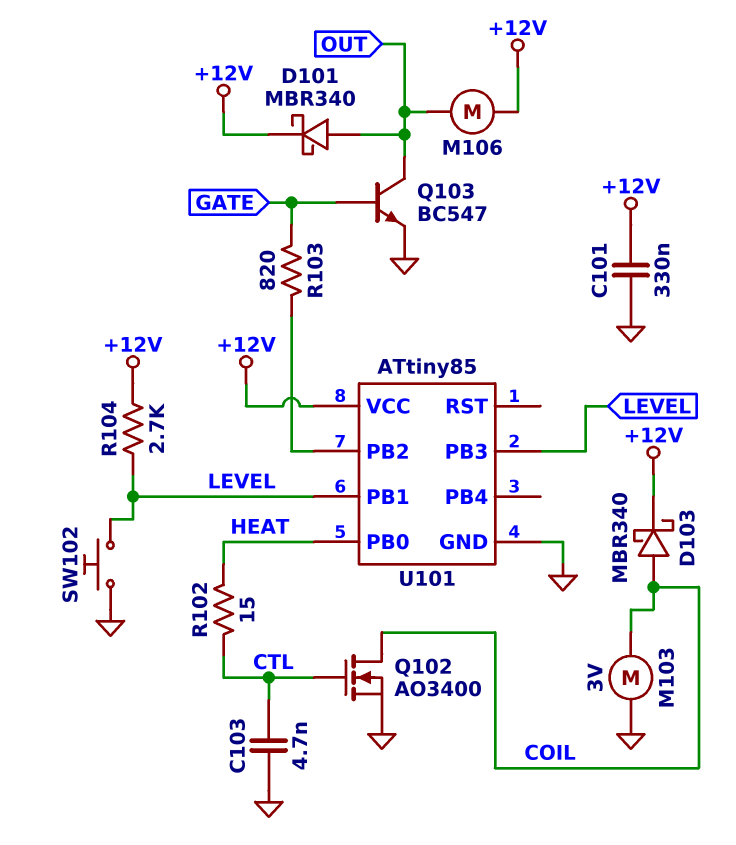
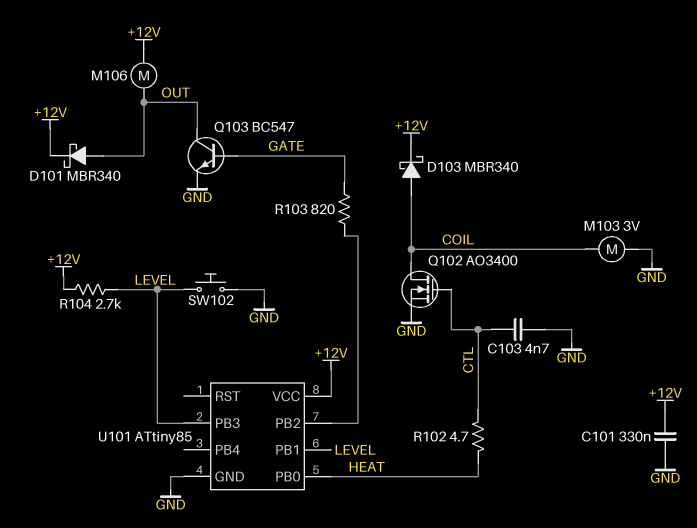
R102: 15 (CTL, HEAT) -> 4.7 (CTL, HEAT)

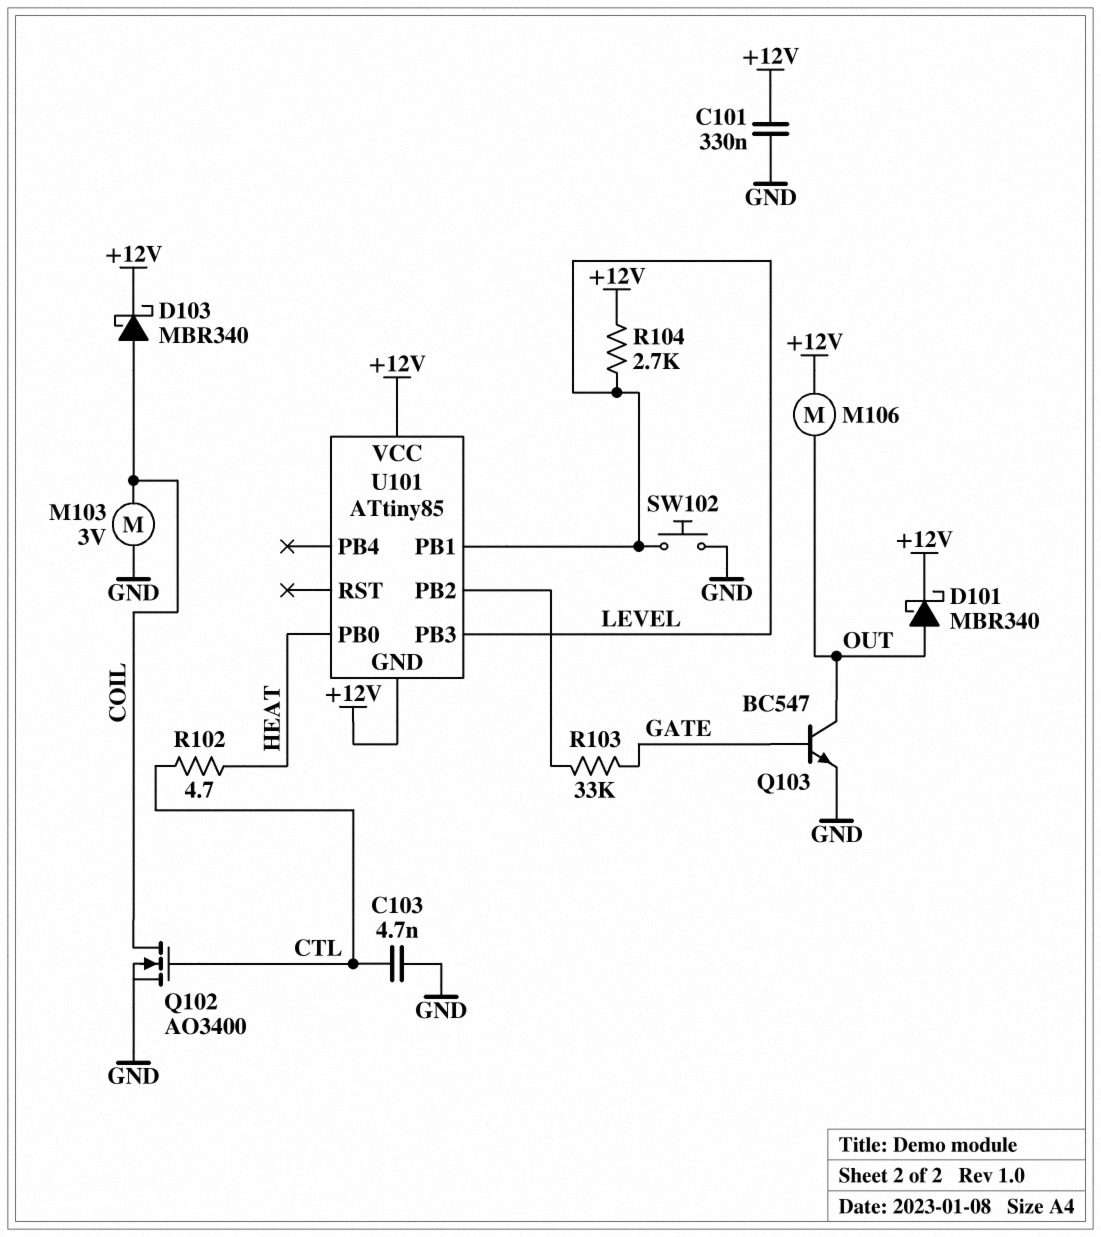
R103: 820 (GATE, U101/PB2) -> 33k (GATE, U101/PB2)
U101 pin GND: GND -> +12V

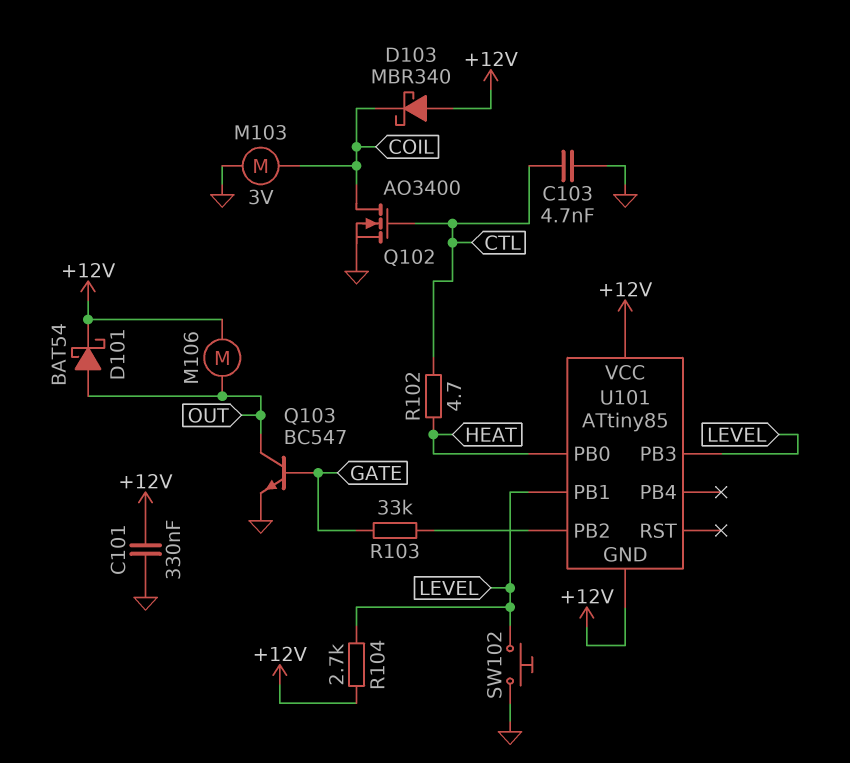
D101: schottky MBR340 (A OUT, K +12V) -> schottky BAT54 (A OUT, K +12V)
D103: schottky MBR340 (A COIL, K +12V) -> schottky MBR340 (A +12V, K COIL)

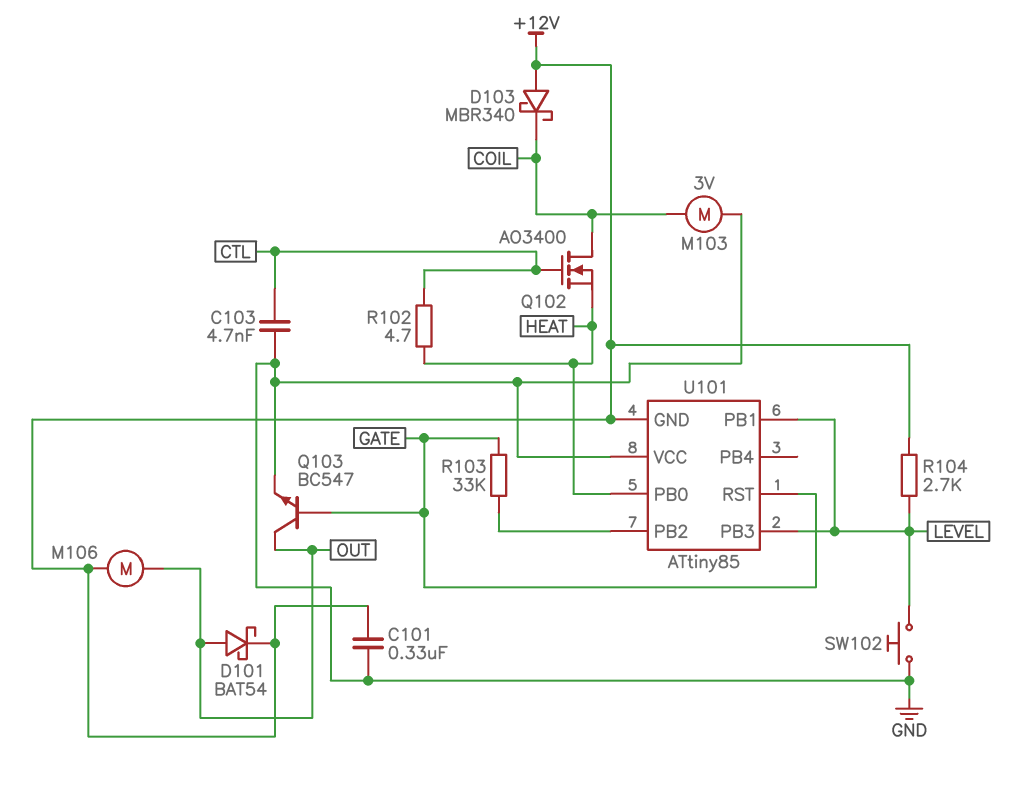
Q102: NMOS AO3400 (G CTL, D COIL, S GND) -> NMOS AO3400 (G CTL, D COIL, S HEAT)
U101 pin RST: none -> GATE
U101 pin VCC: +12V -> GND

